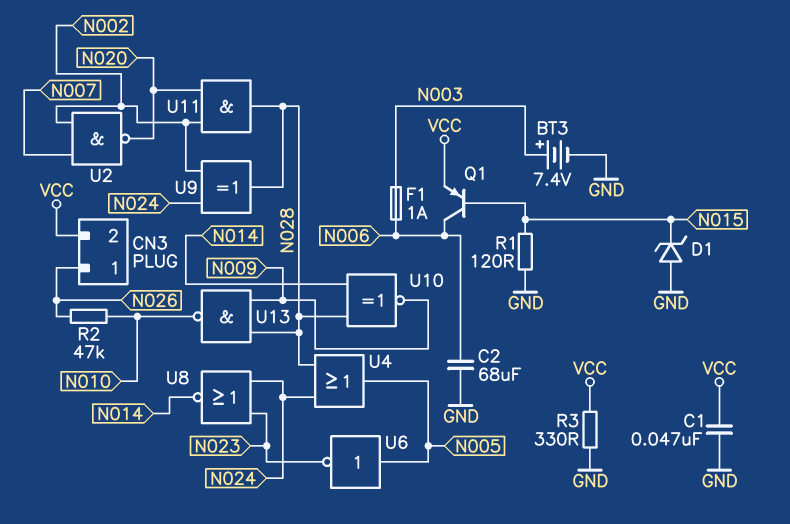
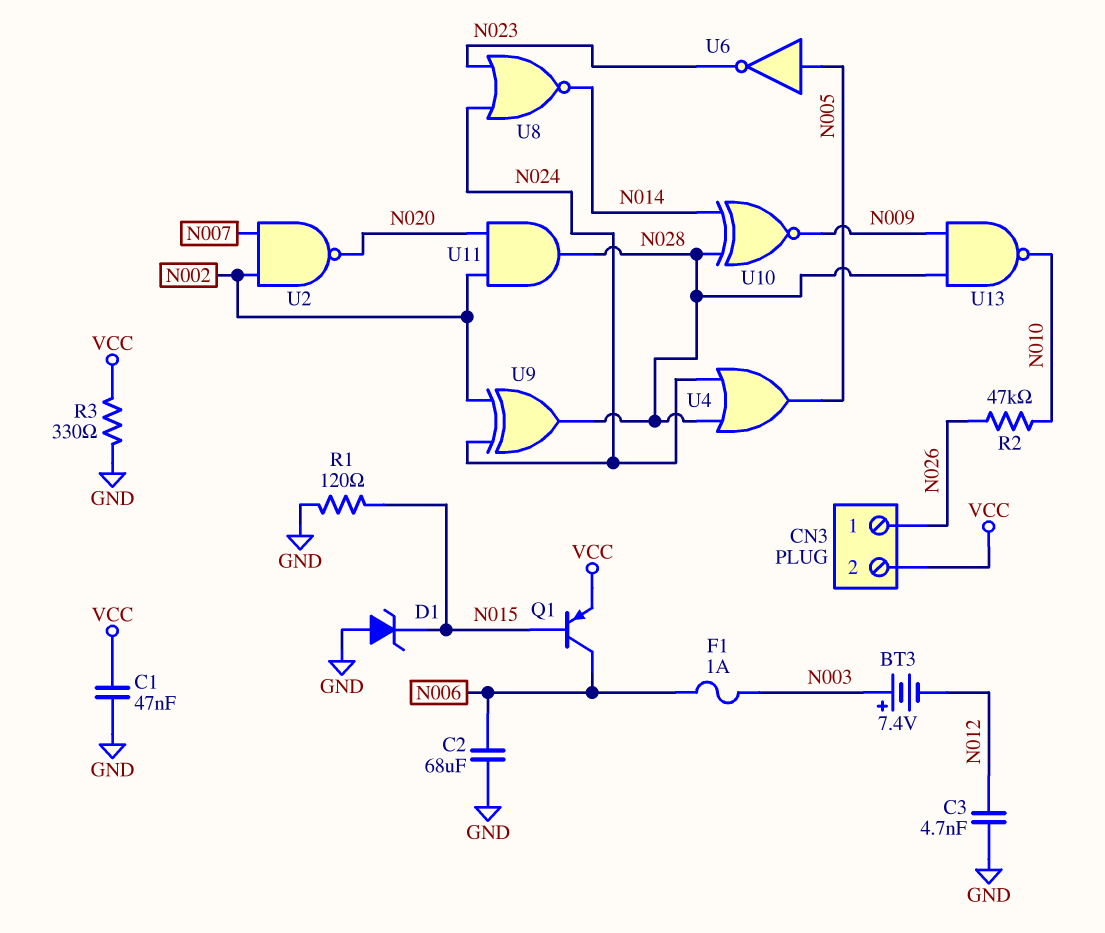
BT3: 7.4V (plus N003, minus GND) -> 7.4V (plus N003, minus N012)
C3: none -> 4.7nF (GND, N012)

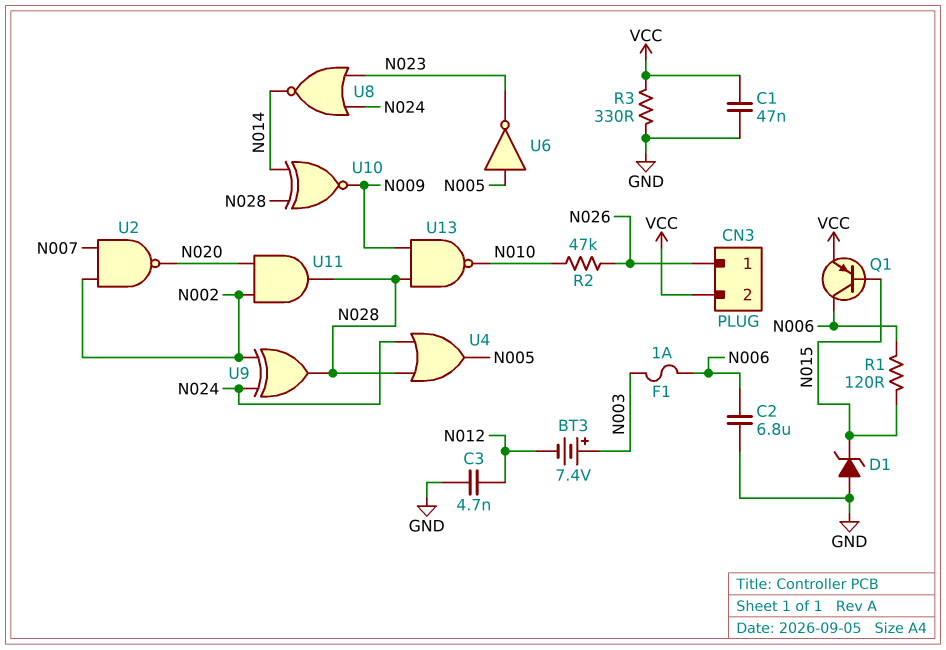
C2: 68uF (GND, N006) -> 6.8uF (GND, N006)
R1: 120 (GND, N015) -> 120 (N006, N015)

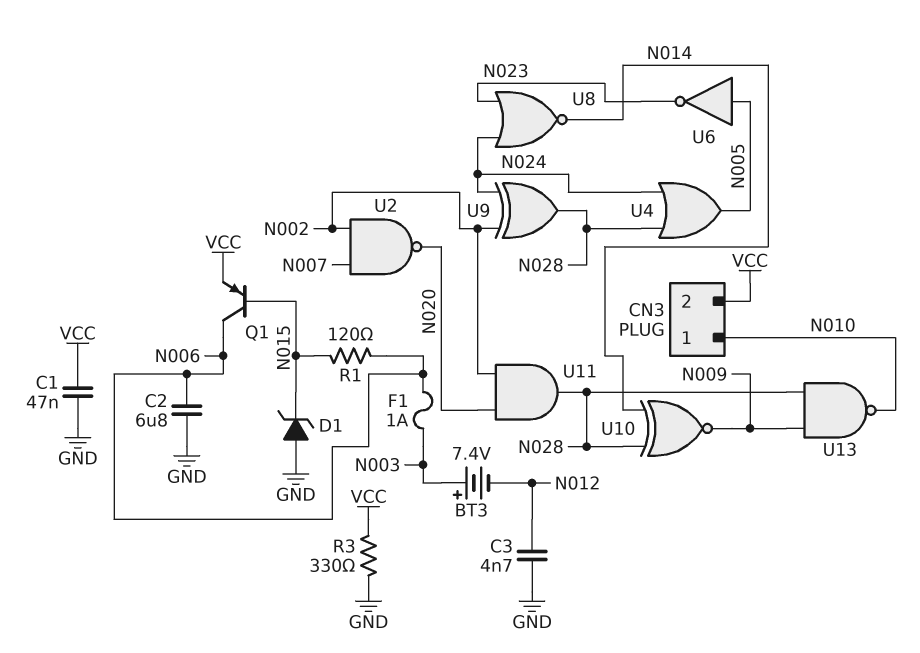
CN3 pin 1: N026 -> N010
R2: 47k (N010, N026) -> none

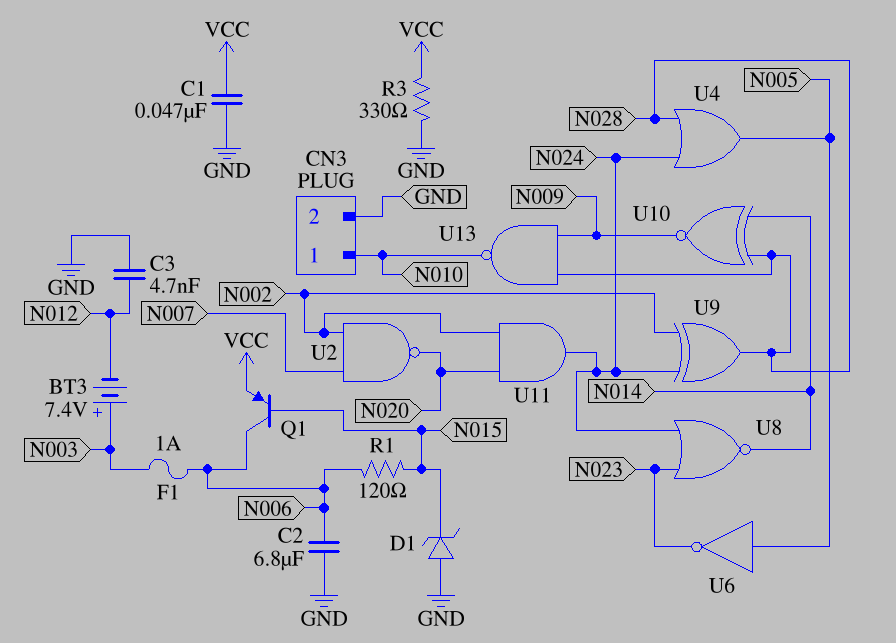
CN3 pin 2: VCC -> GND
U11: AND (in N002, in N020, out N028) -> AND (in N002, in N020, out N024)

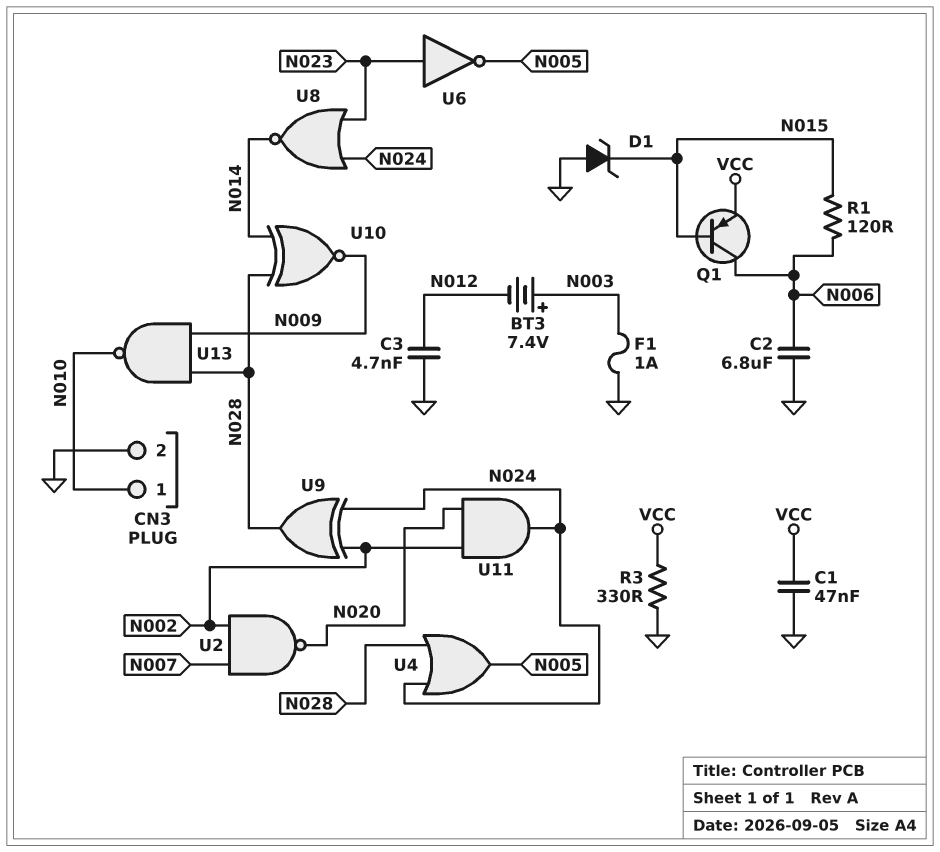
F1: 1A (N003, N006) -> 1A (GND, N003)
U6: NOT (in N005, out N023) -> NOT (in N023, out N005)

